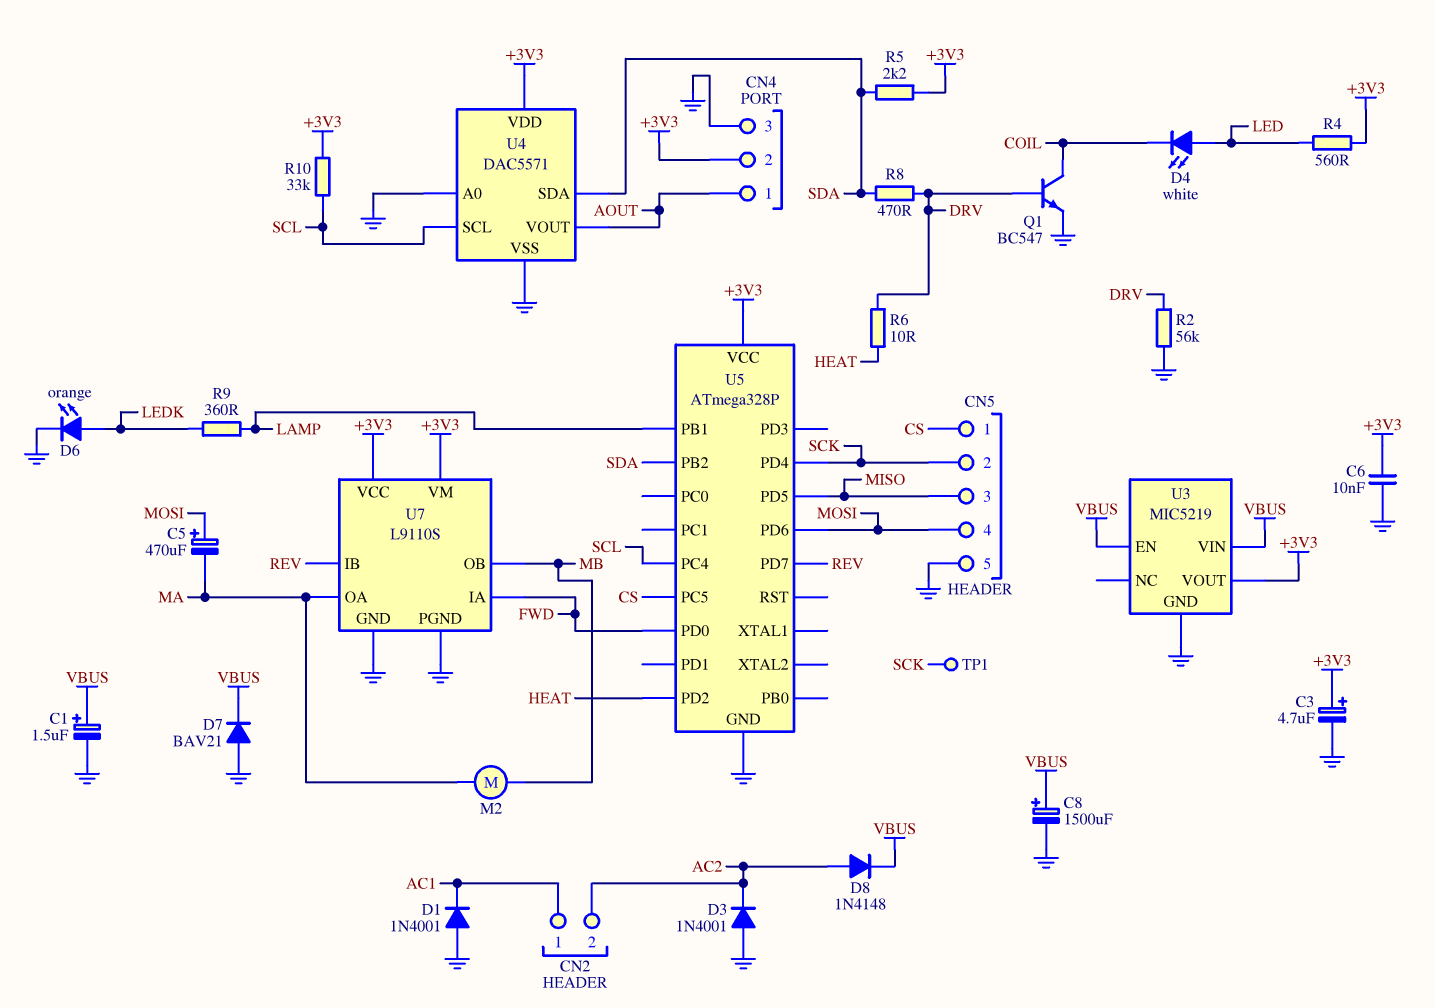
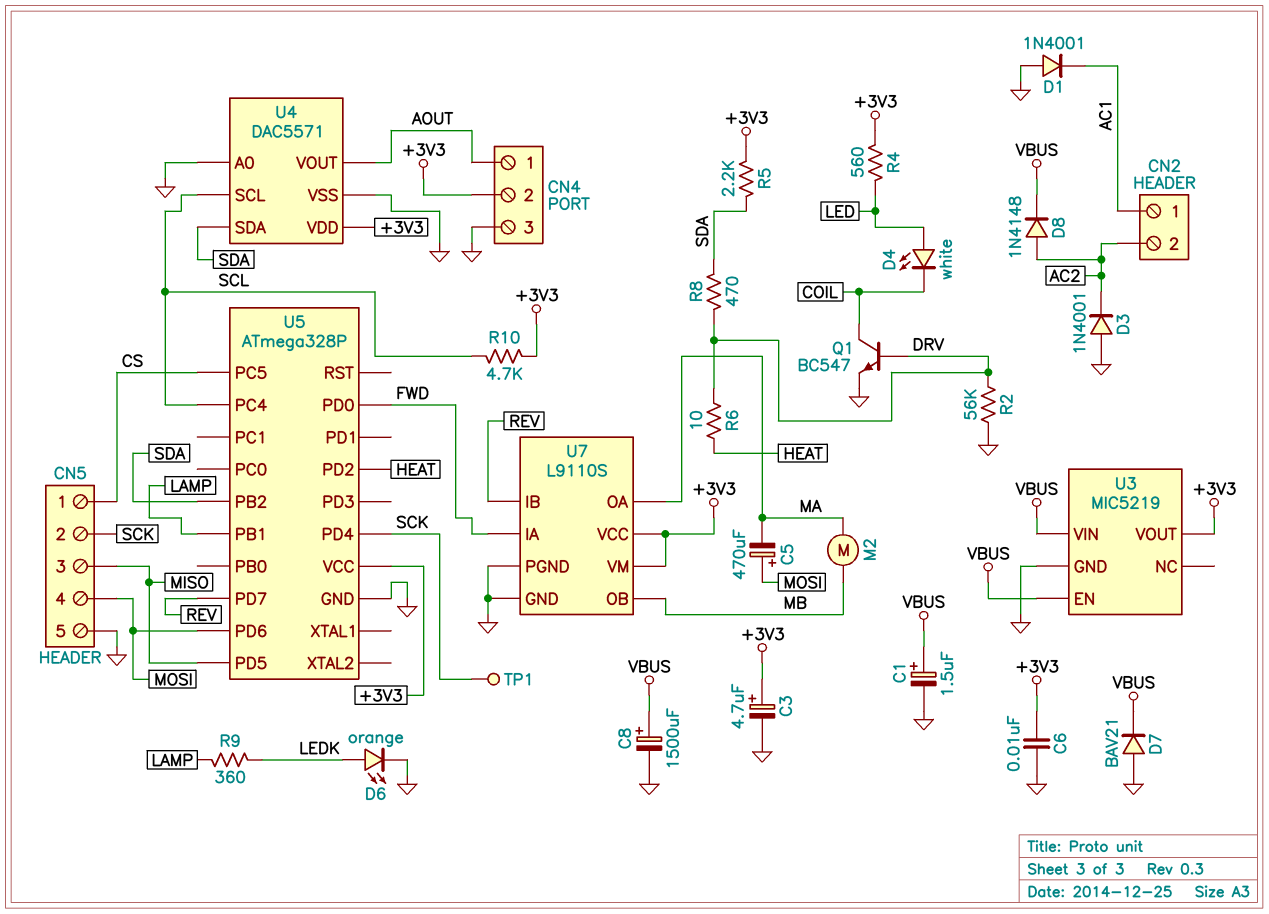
R10: 33k (+3V3, SCL) -> 4.7k (+3V3, SCL)

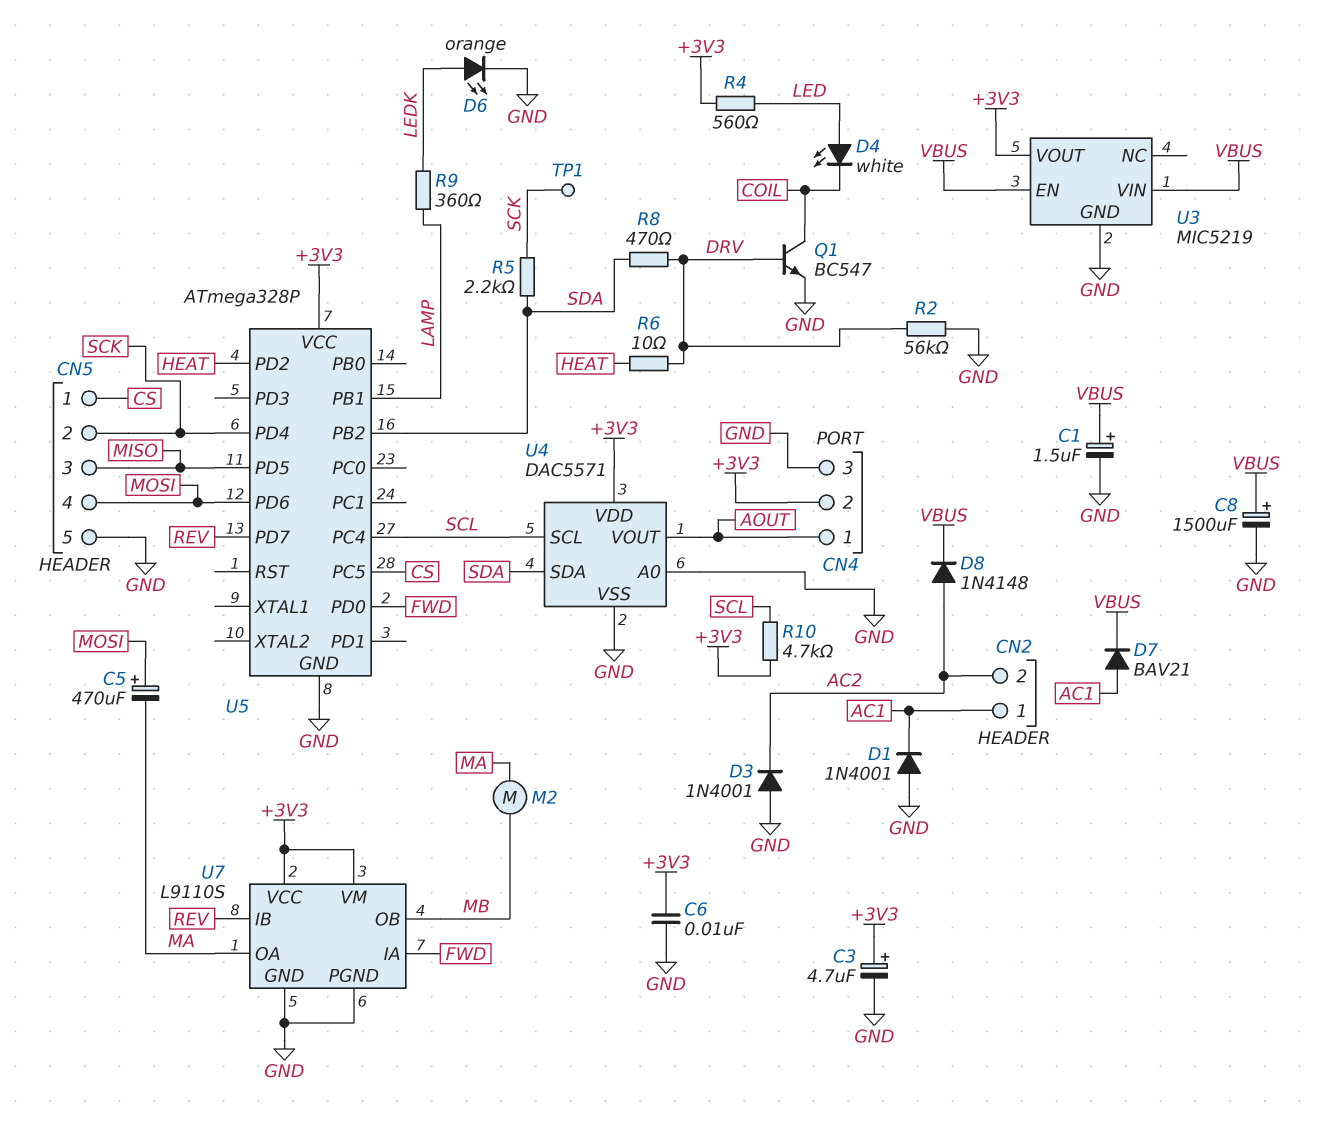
D7: diode BAV21 (A GND, K VBUS) -> diode BAV21 (A AC1, K VBUS)
R5: 2.2k (+3V3, SDA) -> 2.2k (SCK, SDA)

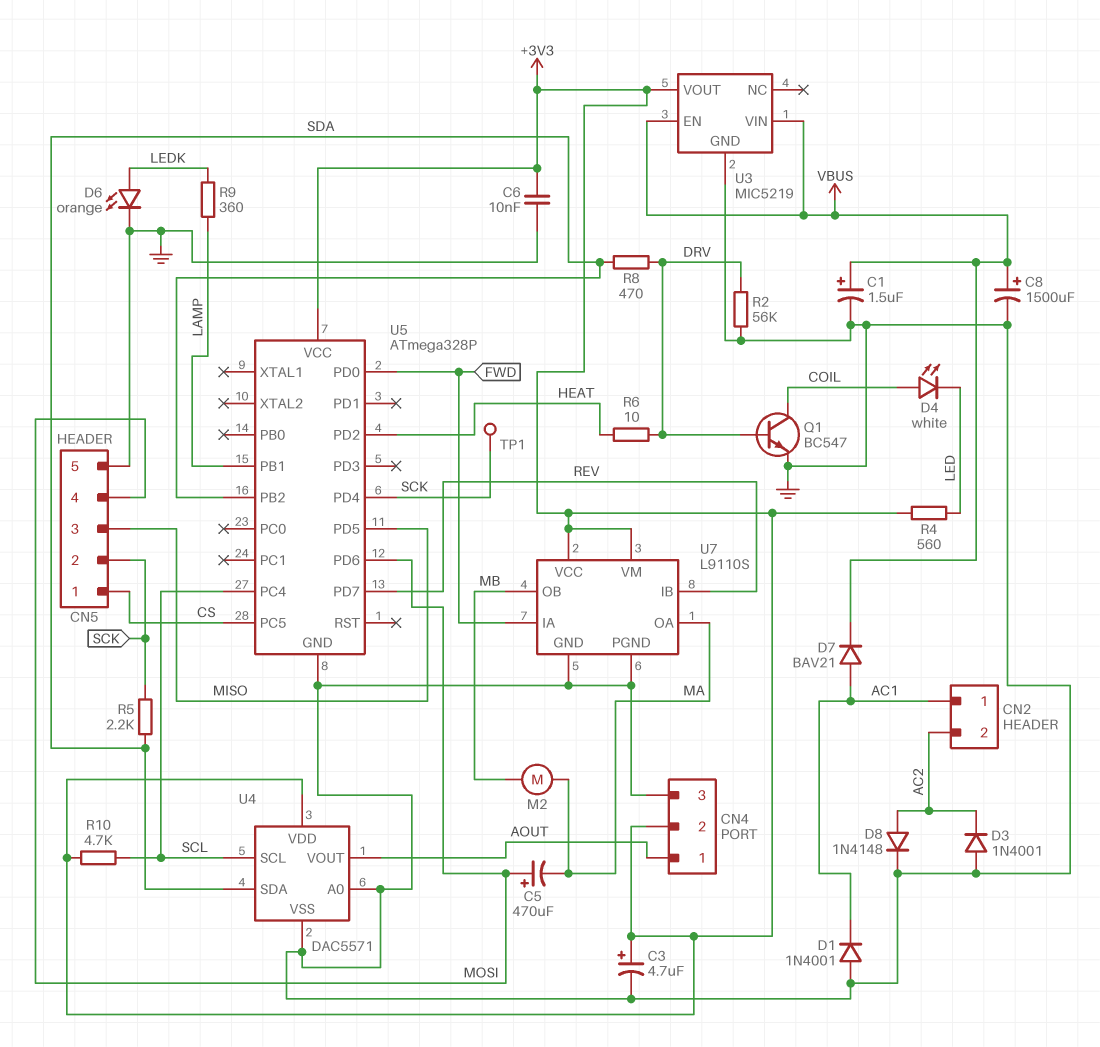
D4: LED white (A LED, K COIL) -> LED white (A COIL, K LED)
D8: diode 1N4148 (A AC2, K VBUS) -> diode 1N4148 (A AC2, K GND)

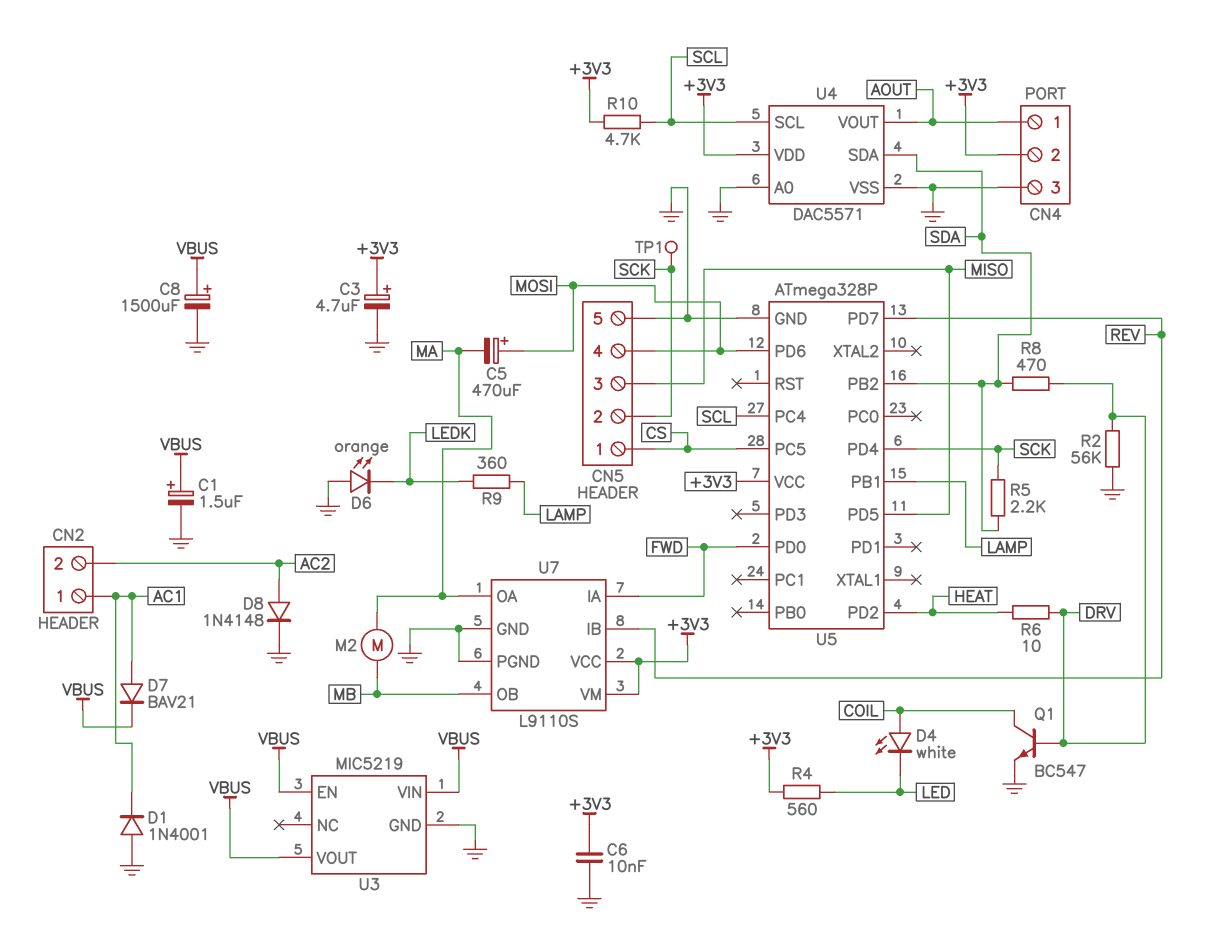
D3: diode 1N4001 (A GND, K AC2) -> none
D6: LED orange (A LEDK, K GND) -> LED orange (A GND, K LEDK)
U3 pin VOUT: +3V3 -> VBUS

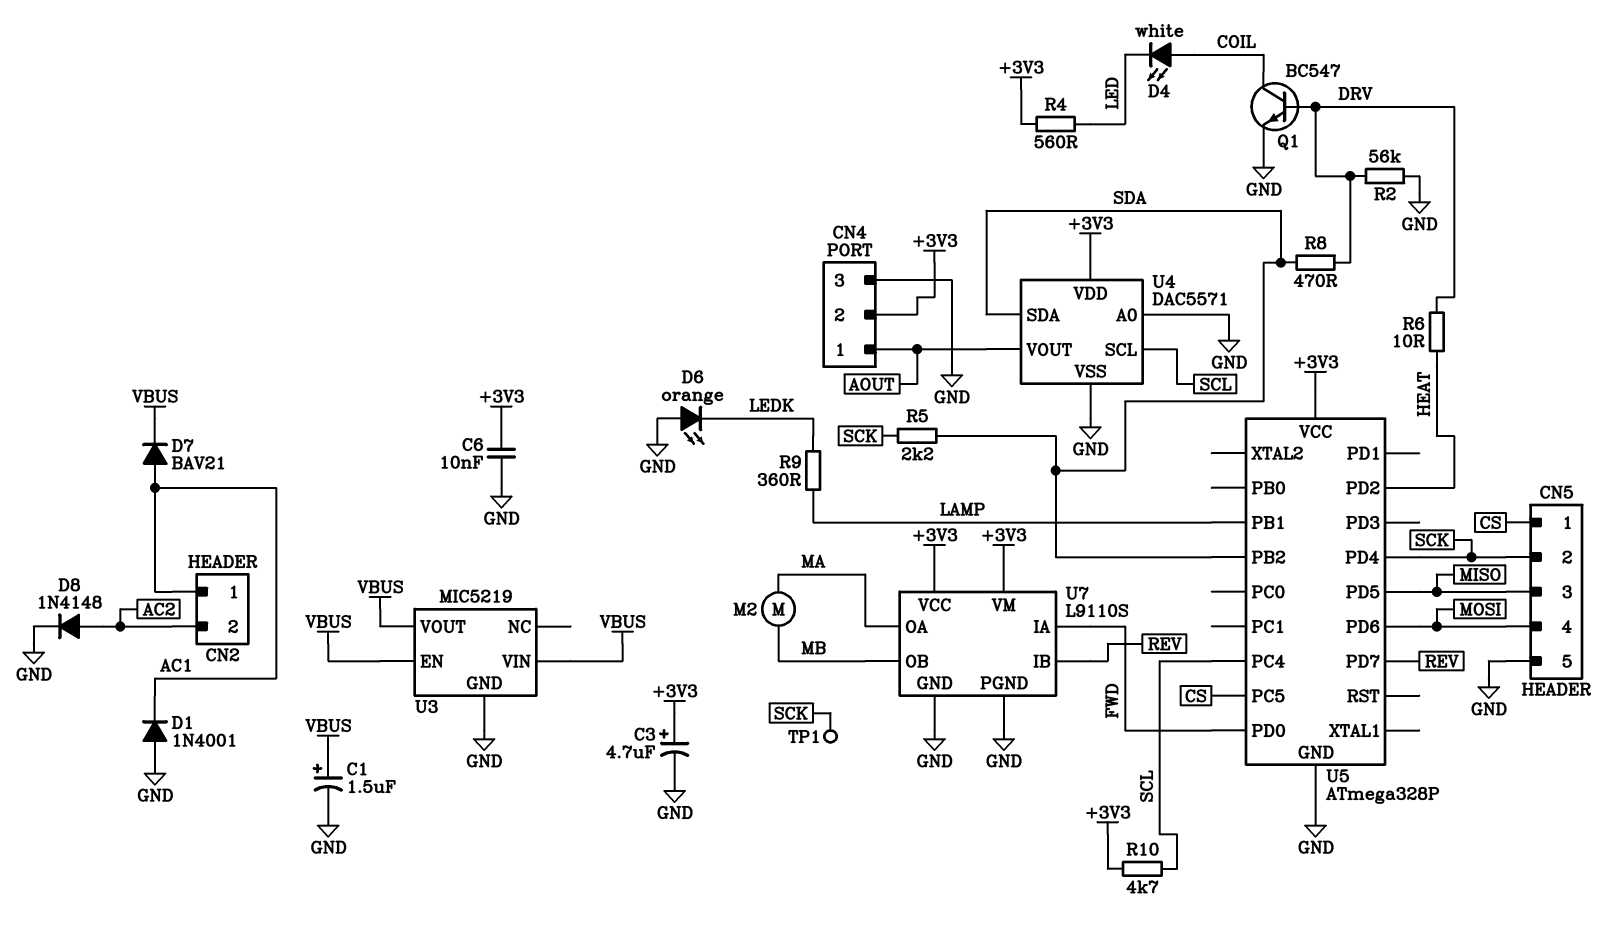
C5: 470uF (plus MOSI, minus MA) -> none
C8: 1500uF (plus VBUS, minus GND) -> none

